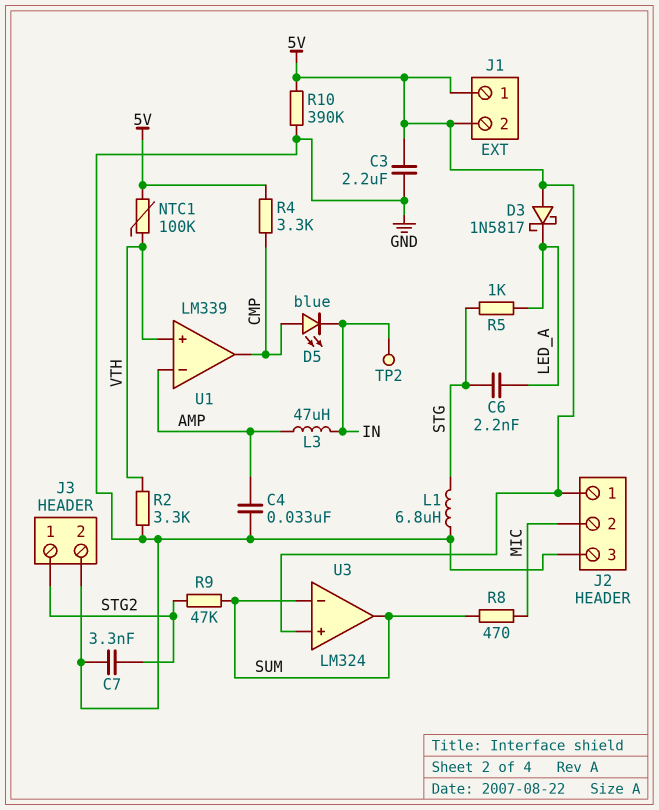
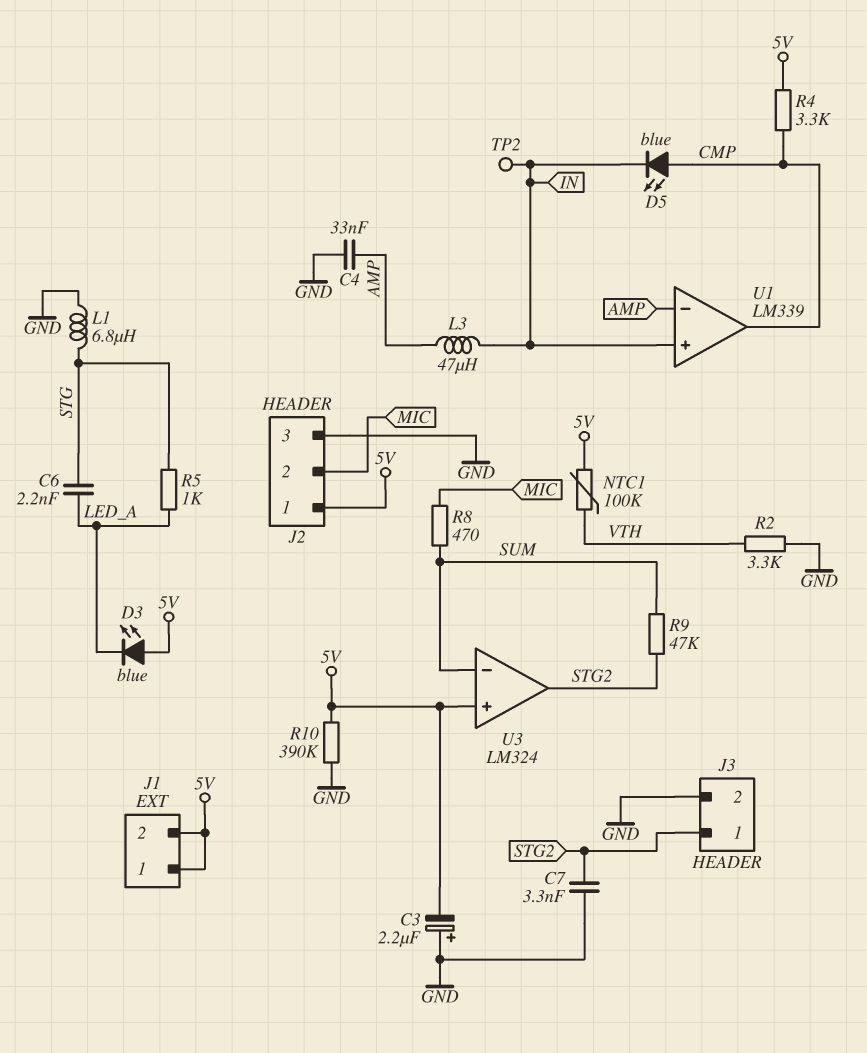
C3: 2.2uF (5V, GND) -> 2.2uF (plus GND, minus 5V)
D3: schottky 1N5817 (A 5V, K LED_A) -> LED blue (A 5V, K LED_A)
U1 pin in+: VTH -> IN
U3 pin out: SUM -> STG2

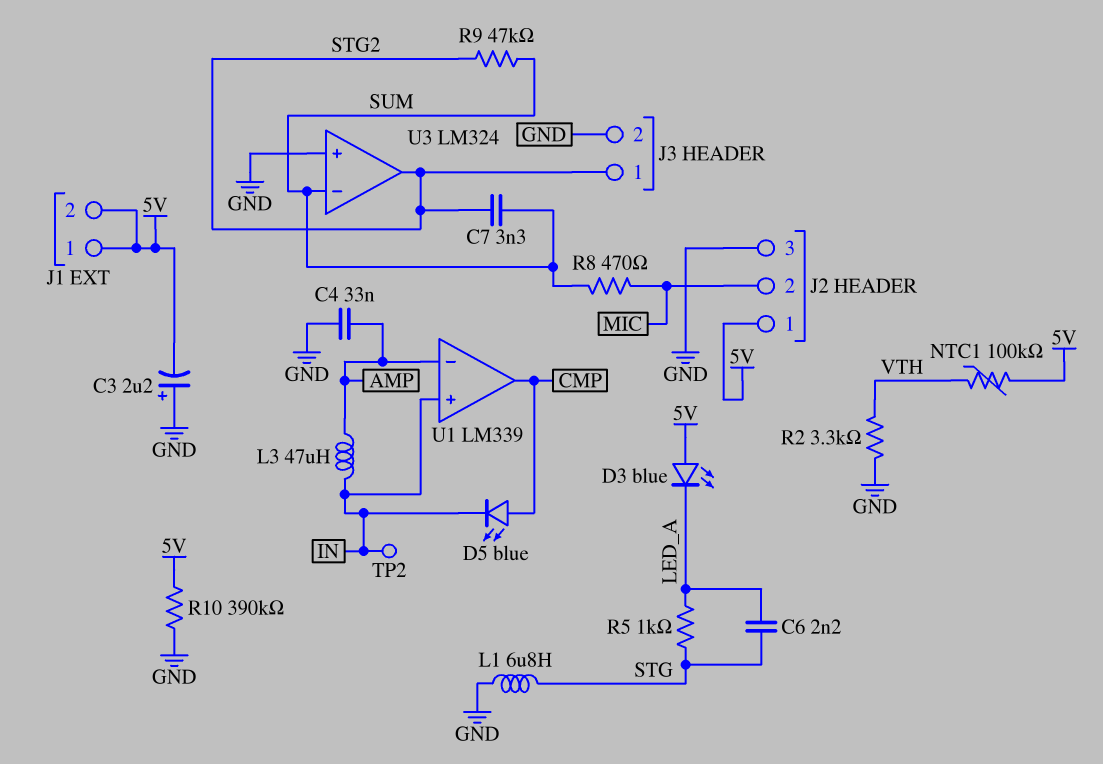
C7: 3.3nF (GND, STG2) -> 3.3nF (STG2, SUM)
R4: 3.3k (5V, CMP) -> none
U3 pin in+: 5V -> GND

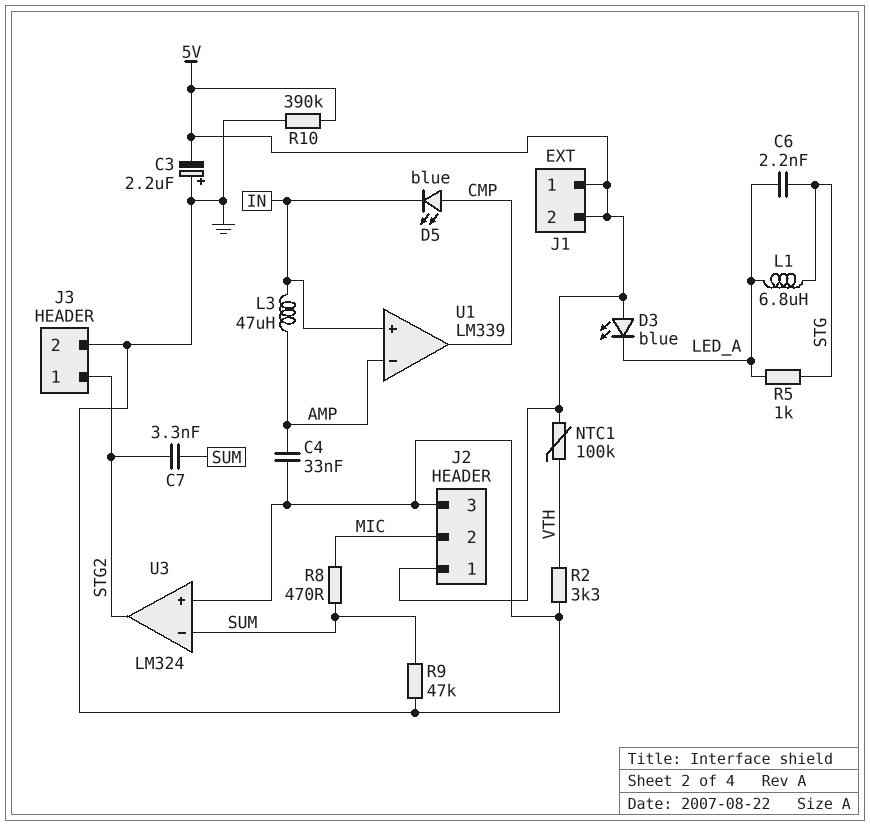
L1: 6.8uH (GND, STG) -> 6.8uH (LED_A, STG)
R9: 47k (STG2, SUM) -> 47k (GND, SUM)
TP2: test point (IN) -> none

